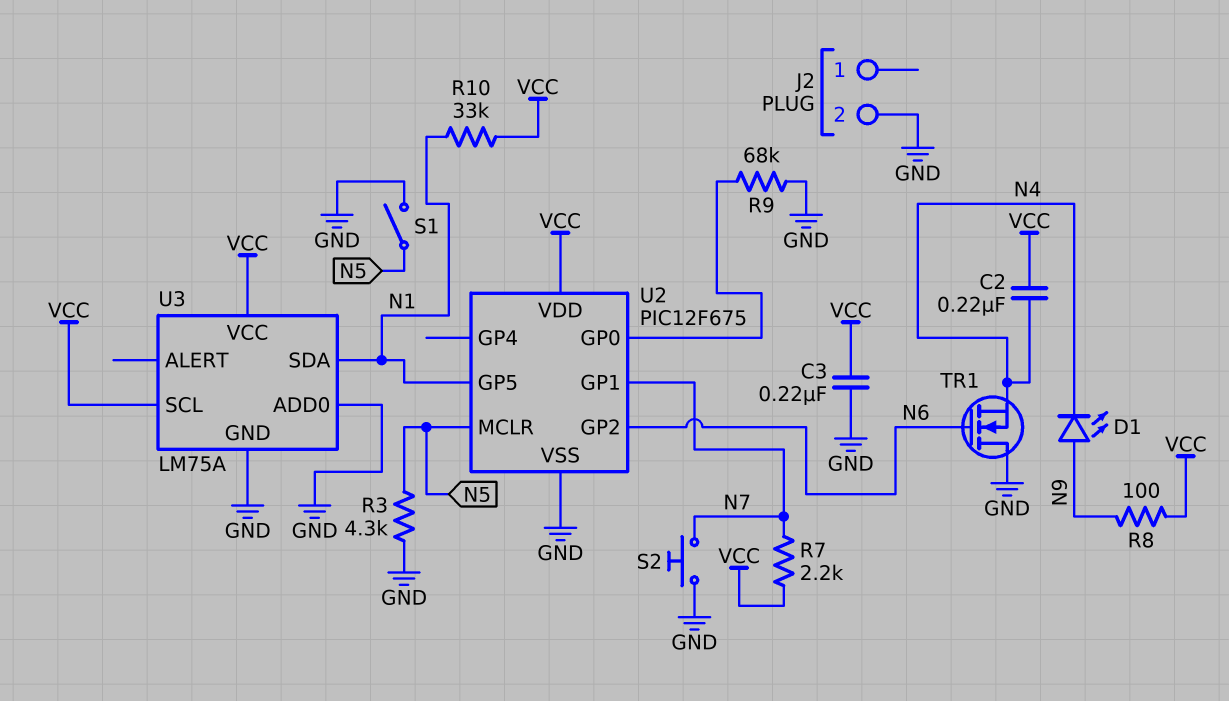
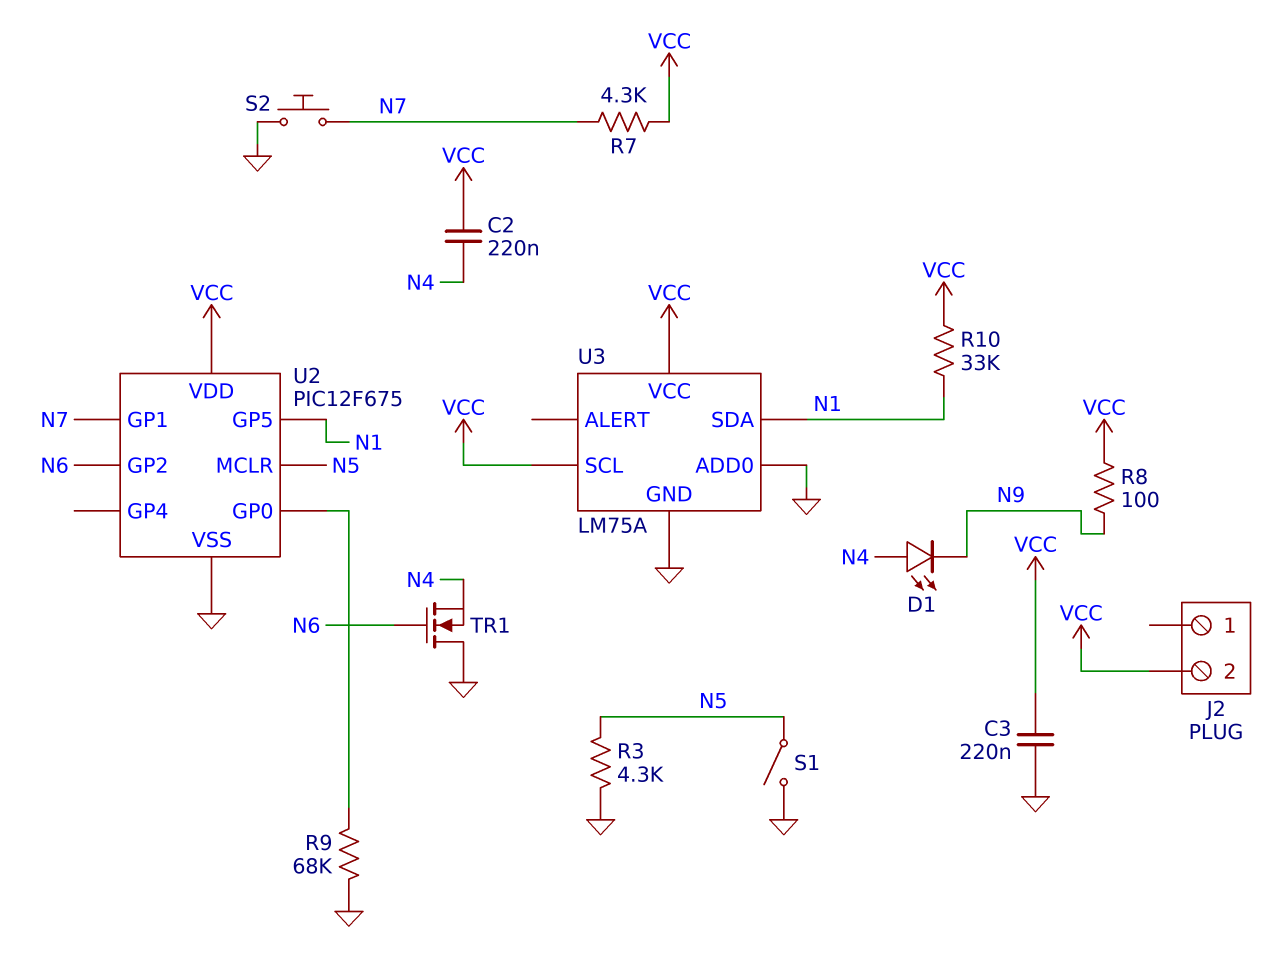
D1: LED (A N9, K N4) -> LED (A N4, K N9)
J2 pin 2: GND -> VCC
R7: 2.2k (N7, VCC) -> 4.3k (N7, VCC)

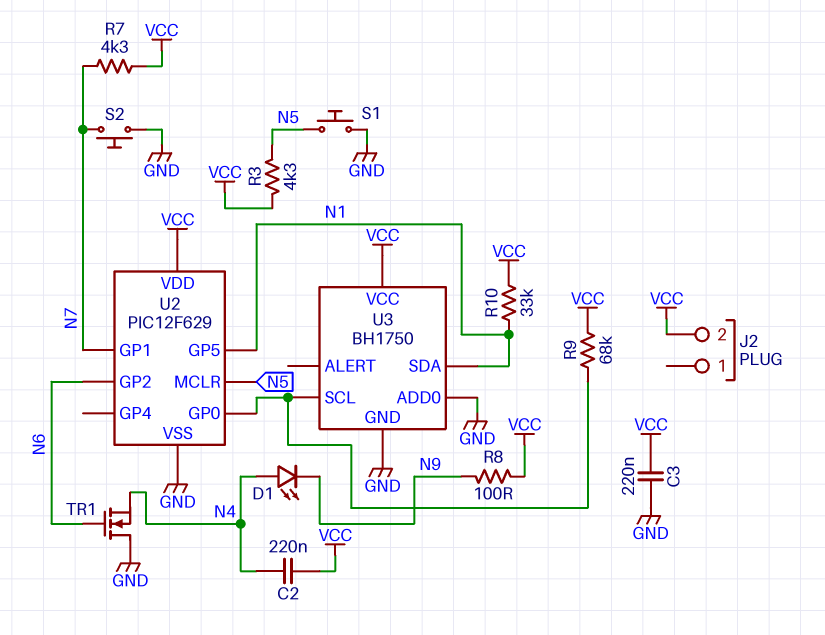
R3: 4.3k (GND, N5) -> 4.3k (N5, VCC)
R9: 68k (GND, U2/GP0) -> 68k (U2/GP0, VCC)
S1: switch (GND, N5) -> button (GND, N5)
U2: PIC12F675 -> PIC12F629
U3: LM75A -> BH1750
U3 pin SCL: VCC -> U2/GP0

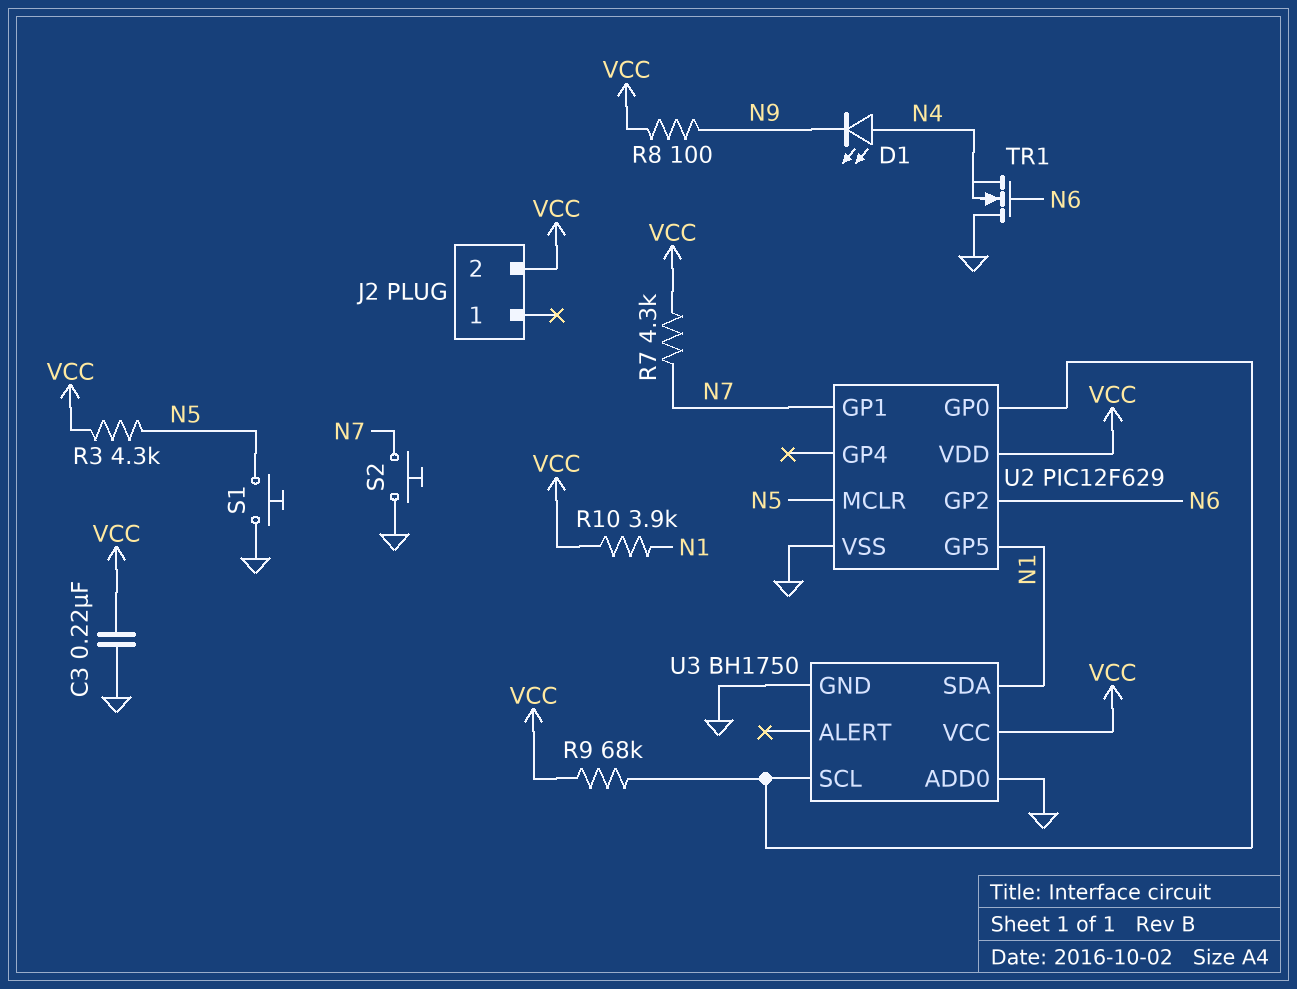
C2: 220nF (N4, VCC) -> none
R10: 33k (N1, VCC) -> 3.9k (N1, VCC)

